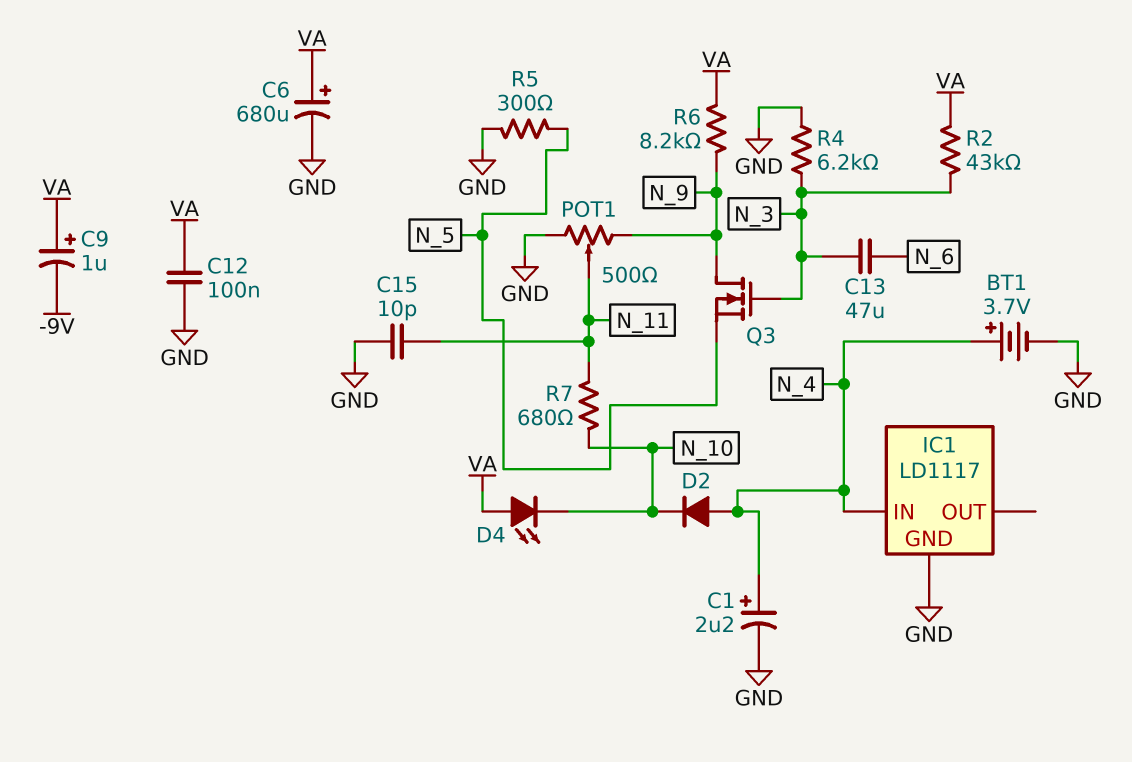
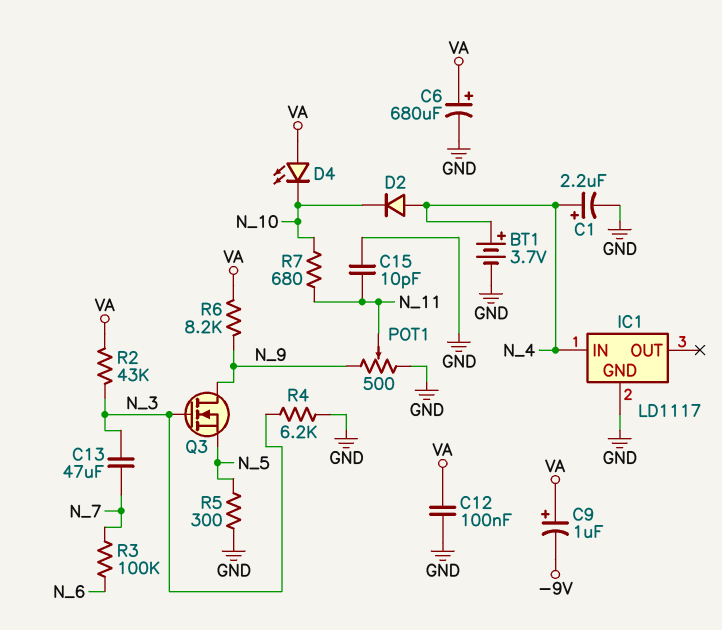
C13: 47uF (N_3, N_6) -> 47uF (N_3, N_7)
R3: none -> 100k (N_6, N_7)

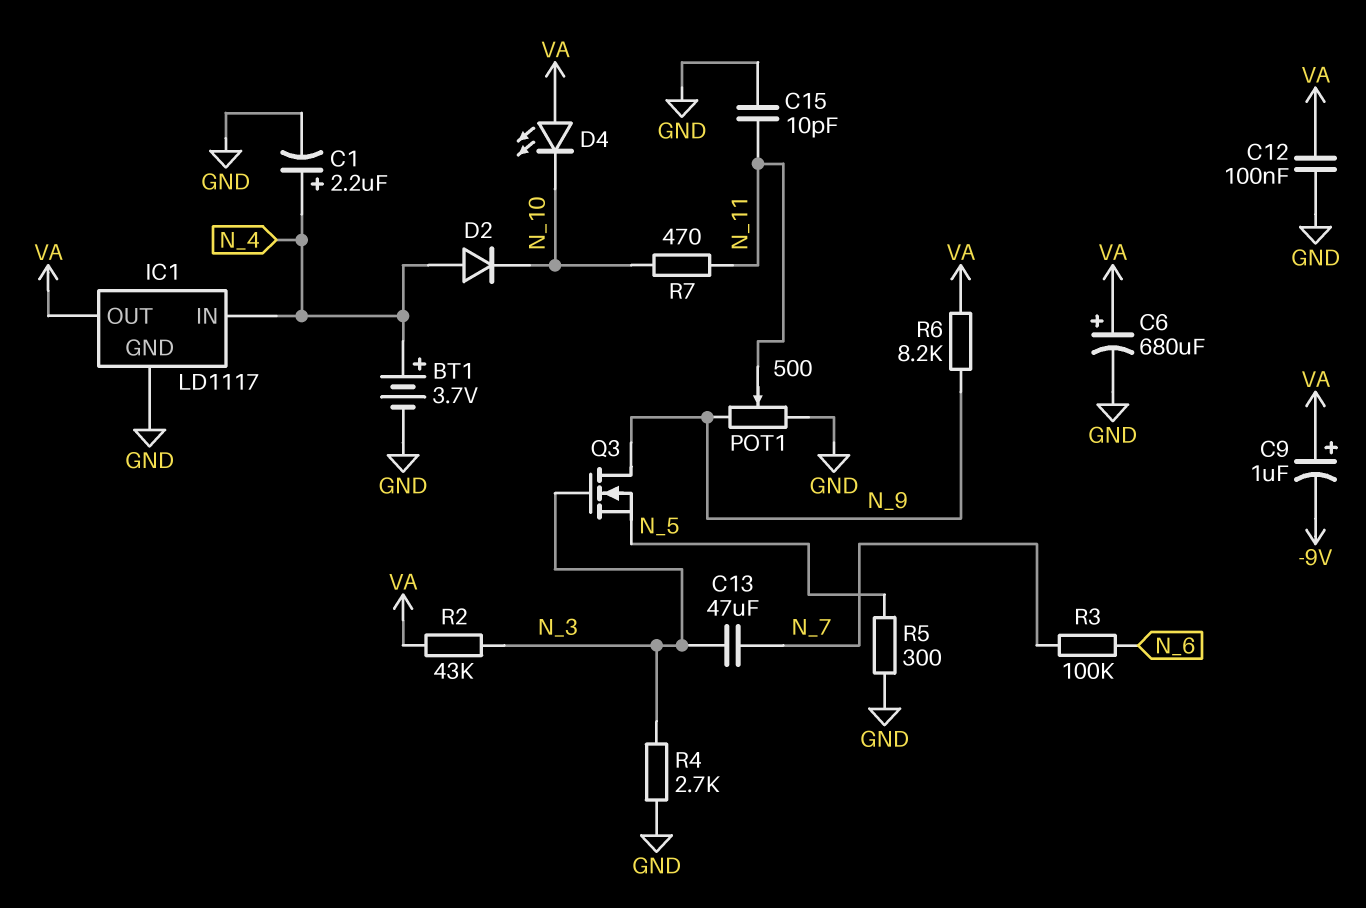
IC1 pin OUT: none -> VA
R4: 6.2k (GND, N_3) -> 2.7k (GND, N_3)
R7: 680 (N_10, N_11) -> 470 (N_10, N_11)

